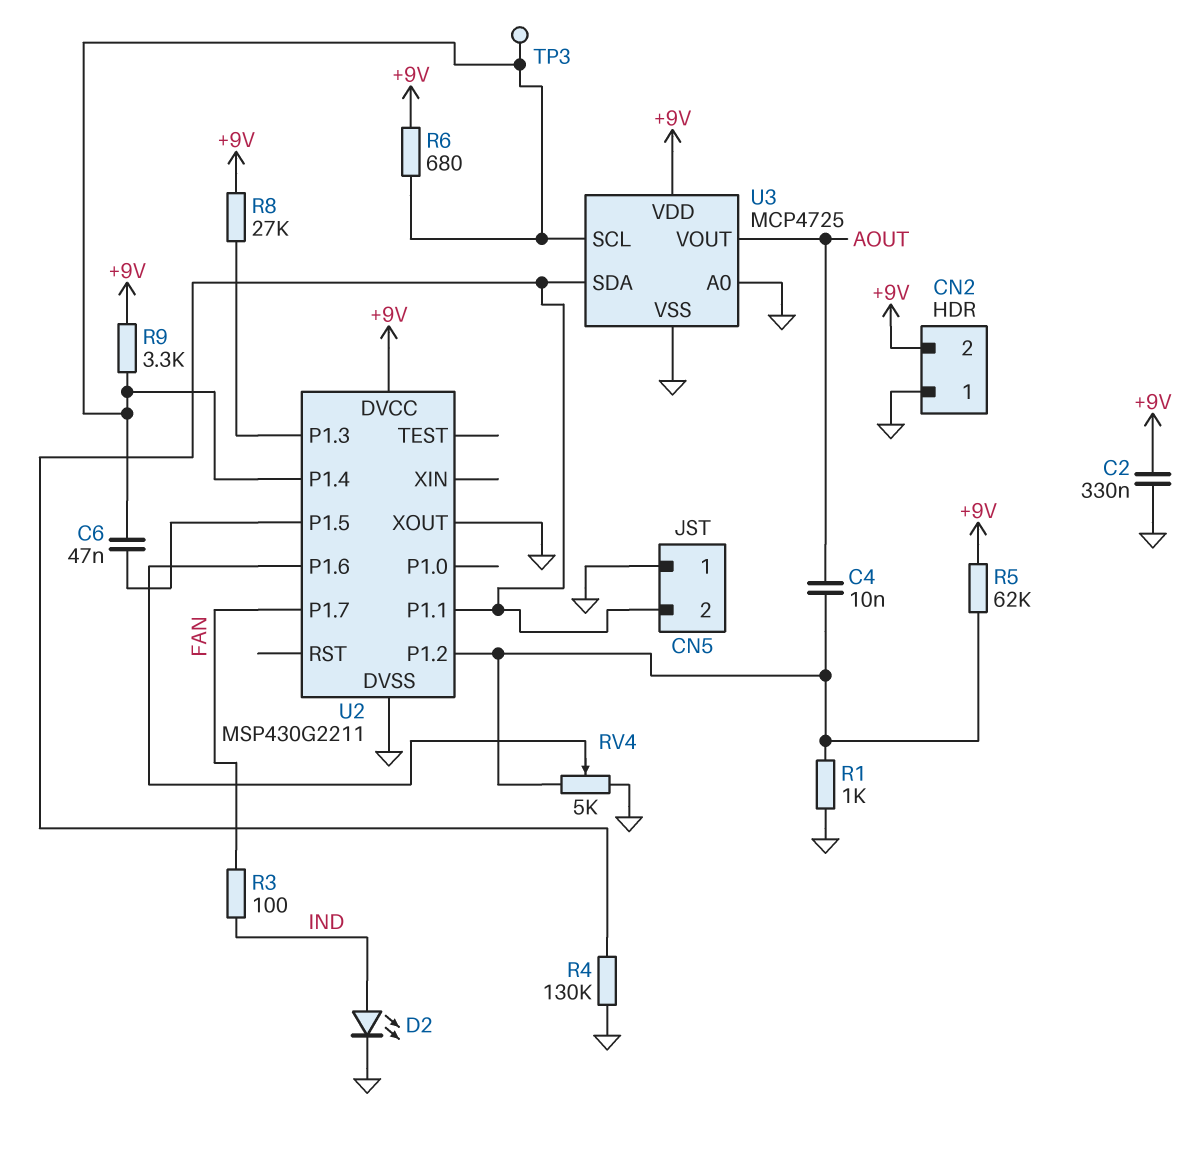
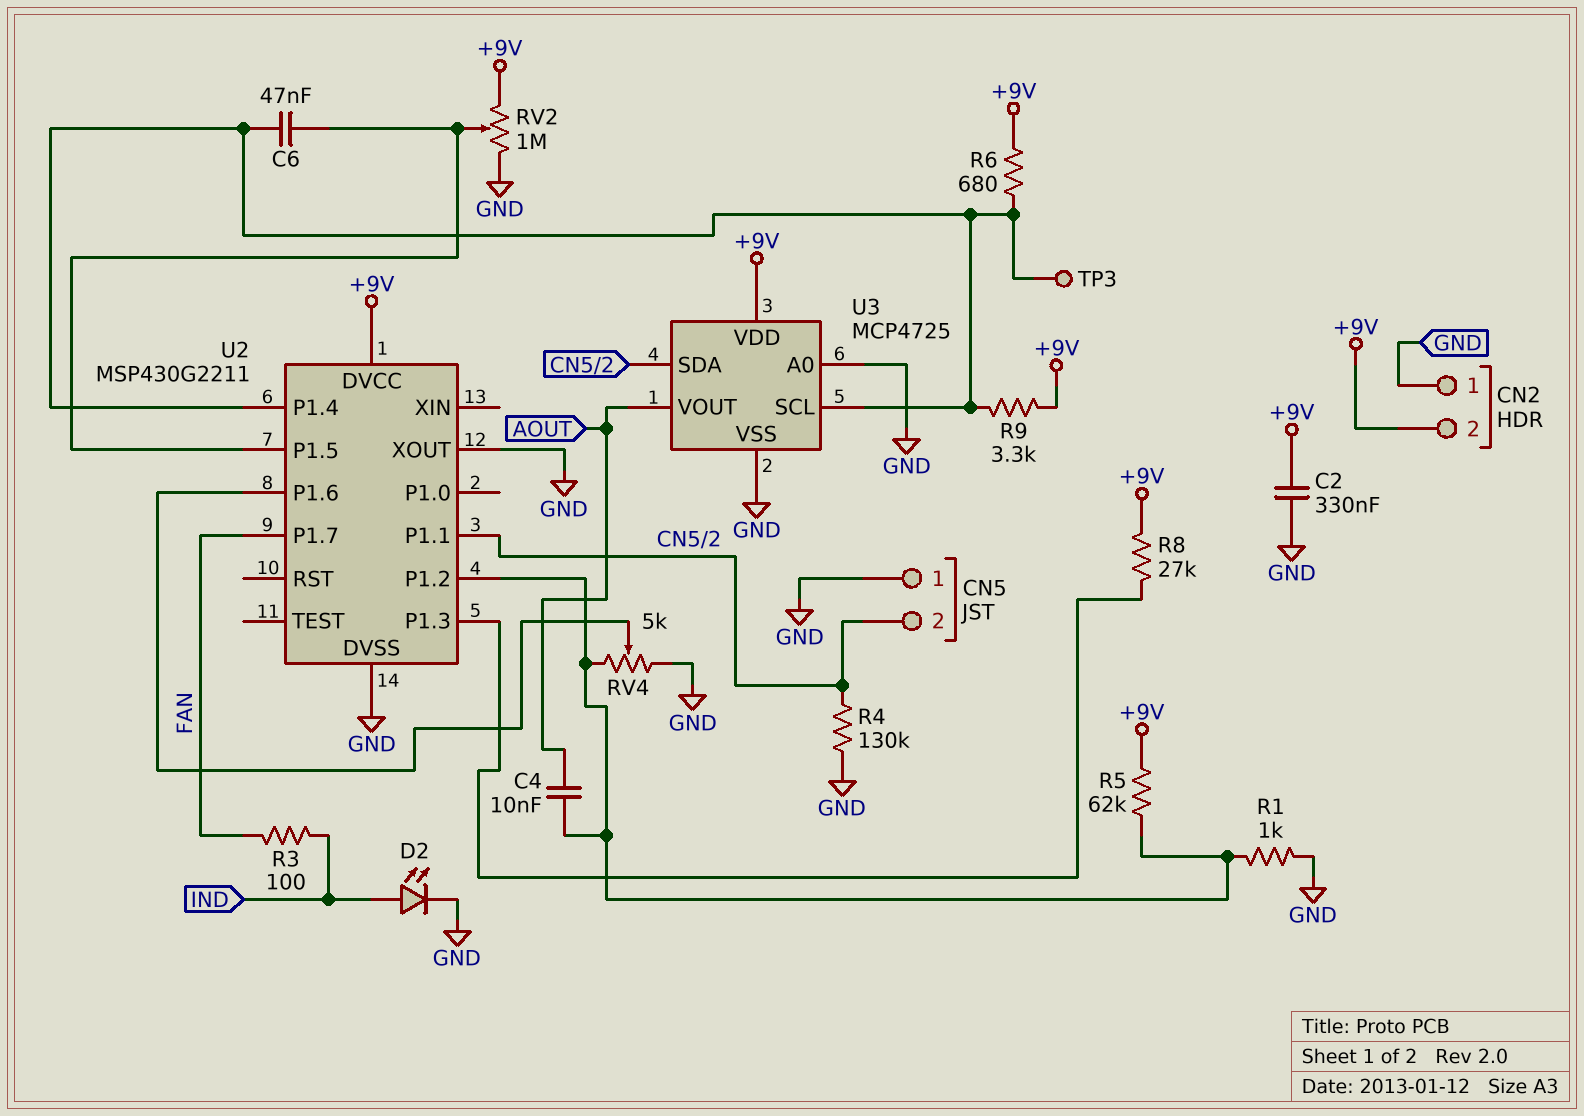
RV2: none -> 1M (+9V, GND, wiper U2/P1.5)

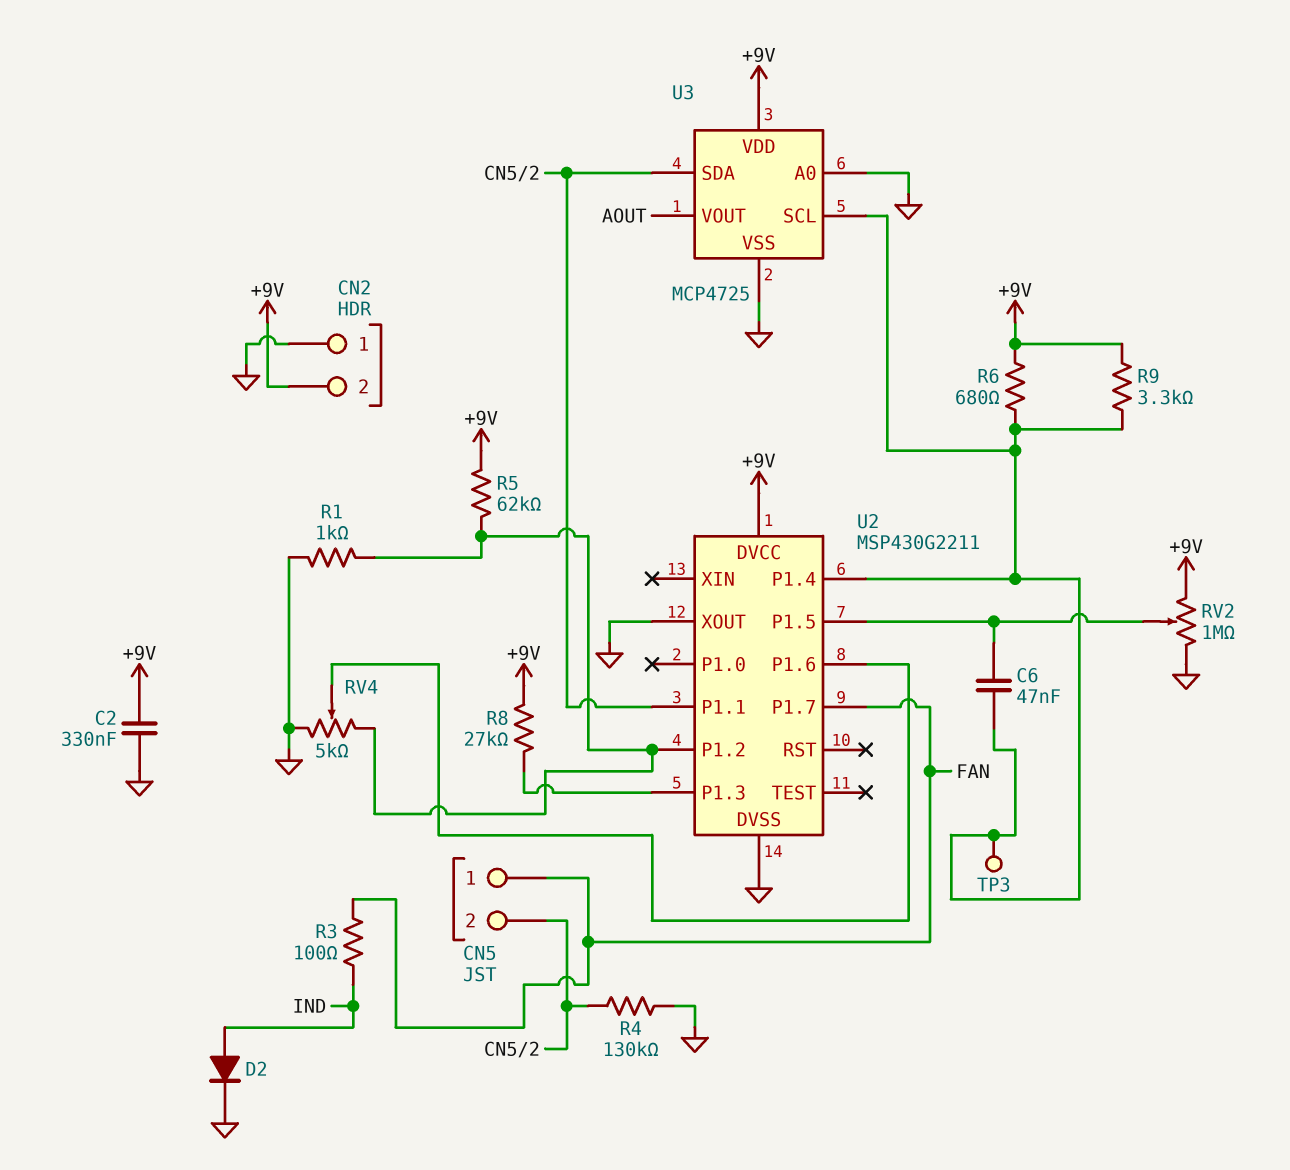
C4: 10nF (AOUT, U2/P1.2) -> none
CN5 pin 1: GND -> FAN
D2: LED (A IND, K GND) -> diode (A IND, K GND)

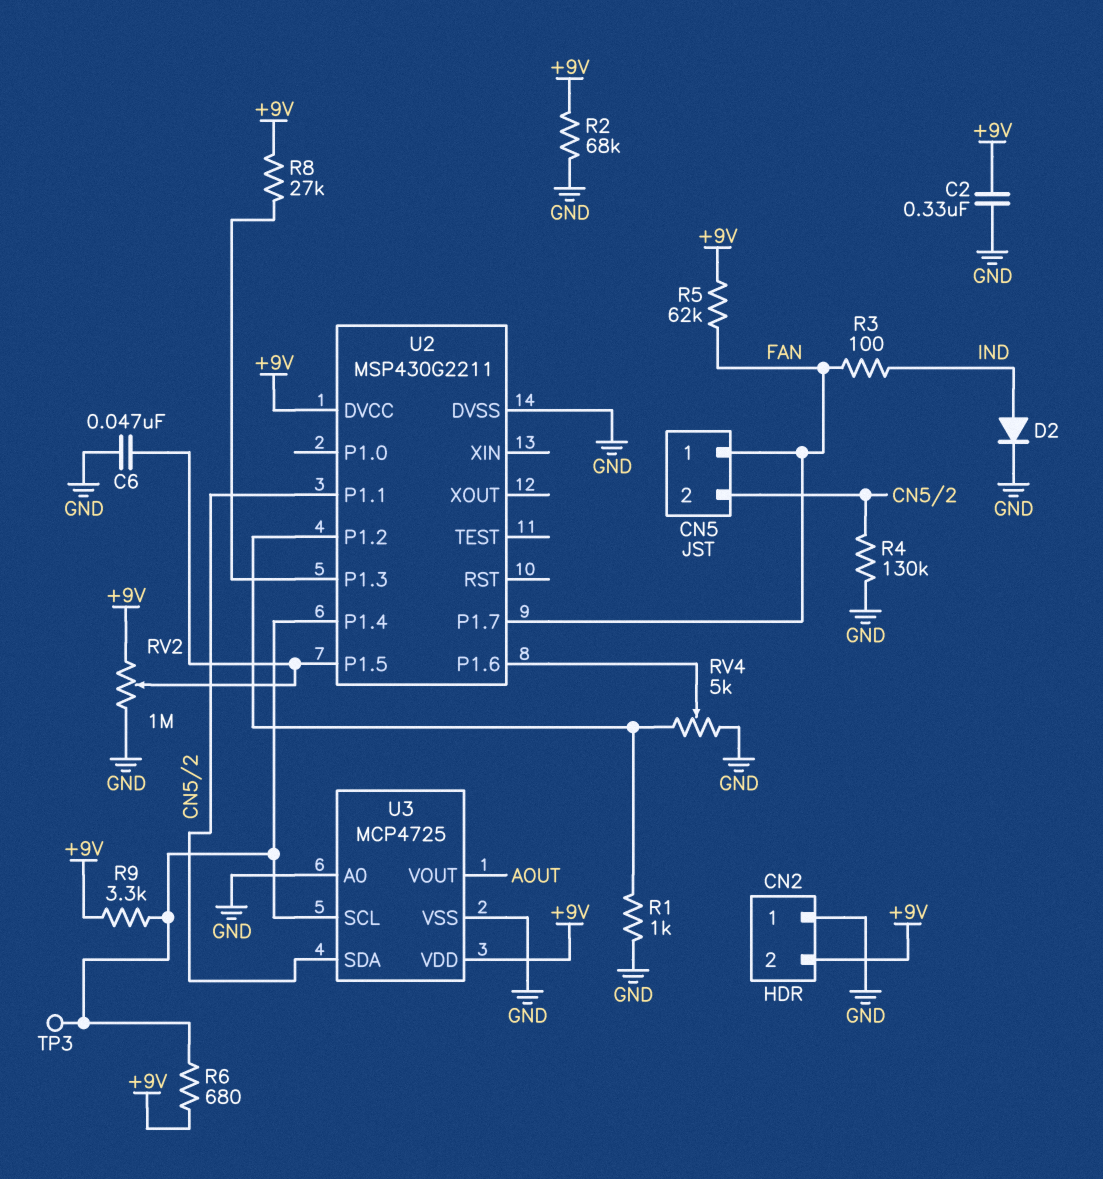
C6: 47nF (U2/P1.4, U2/P1.5) -> 47nF (GND, U2/P1.5)
R2: none -> 68k (+9V, GND)
R5: 62k (+9V, U2/P1.2) -> 62k (+9V, FAN)
U2 pin XOUT: GND -> none

